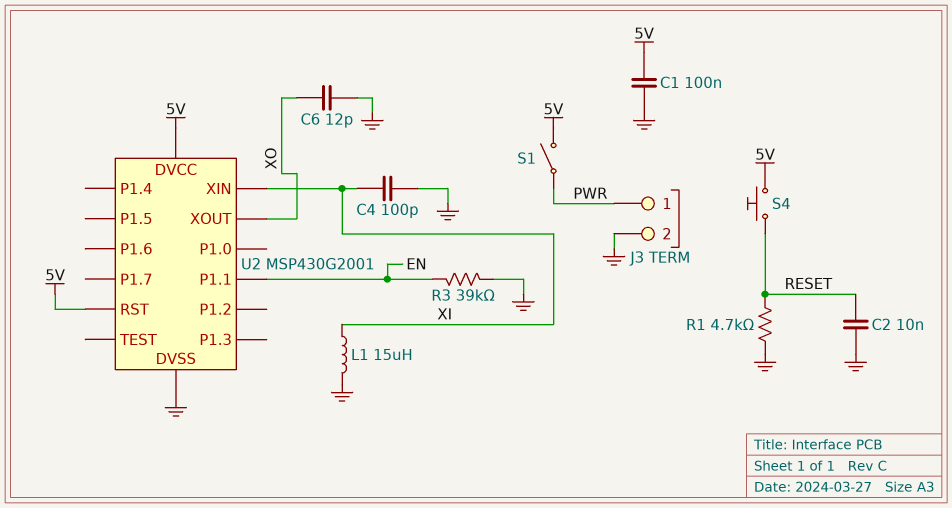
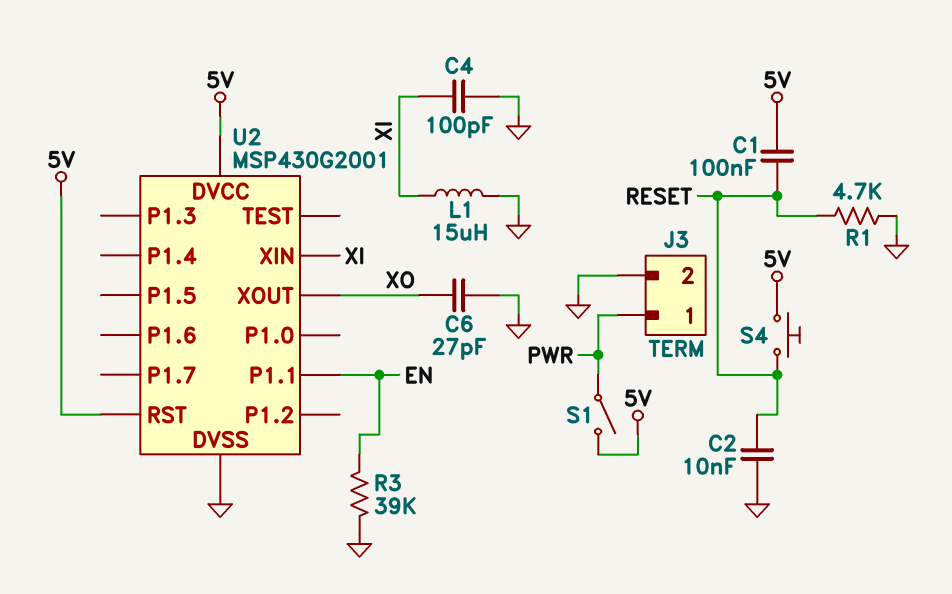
C1: 100nF (5V, GND) -> 100nF (5V, RESET)
C6: 12pF (GND, XO) -> 27pF (GND, XO)

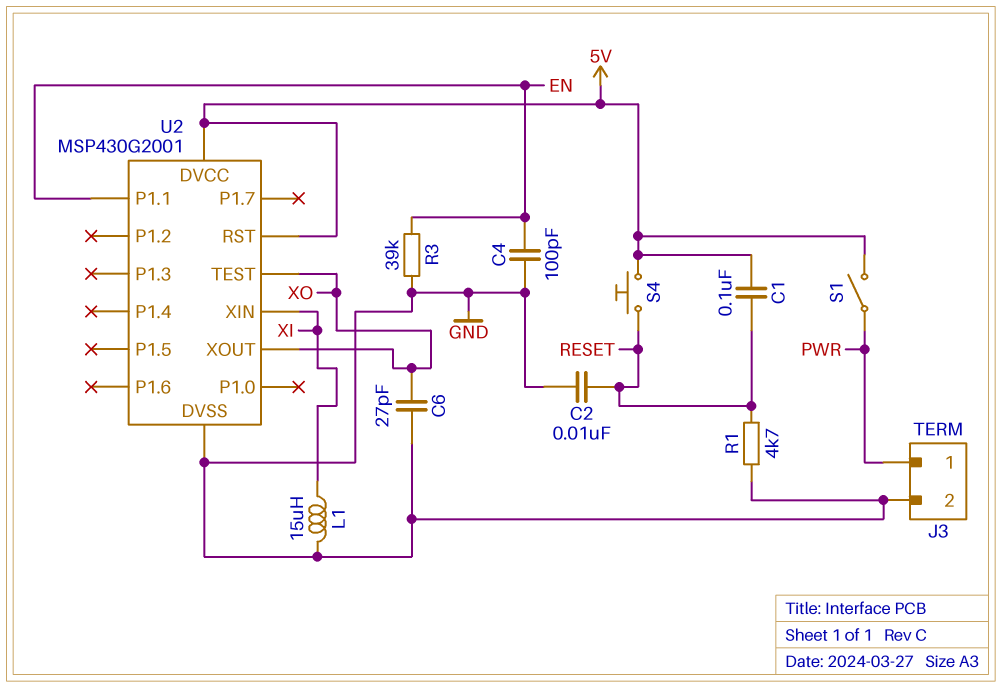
C4: 100pF (GND, XI) -> 100pF (EN, GND)
U2 pin TEST: none -> XO

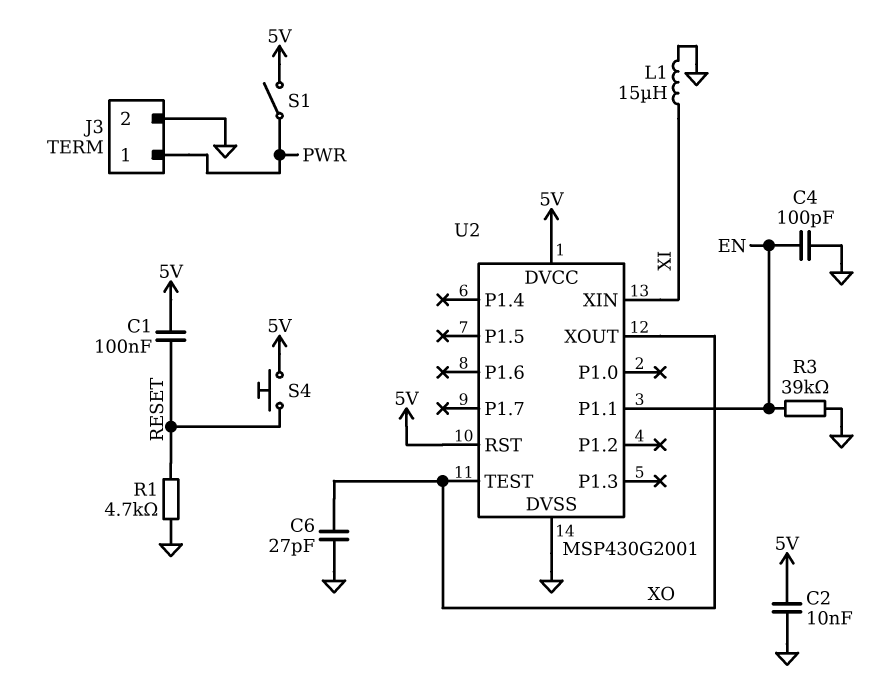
C2: 10nF (GND, RESET) -> 10nF (5V, GND)

